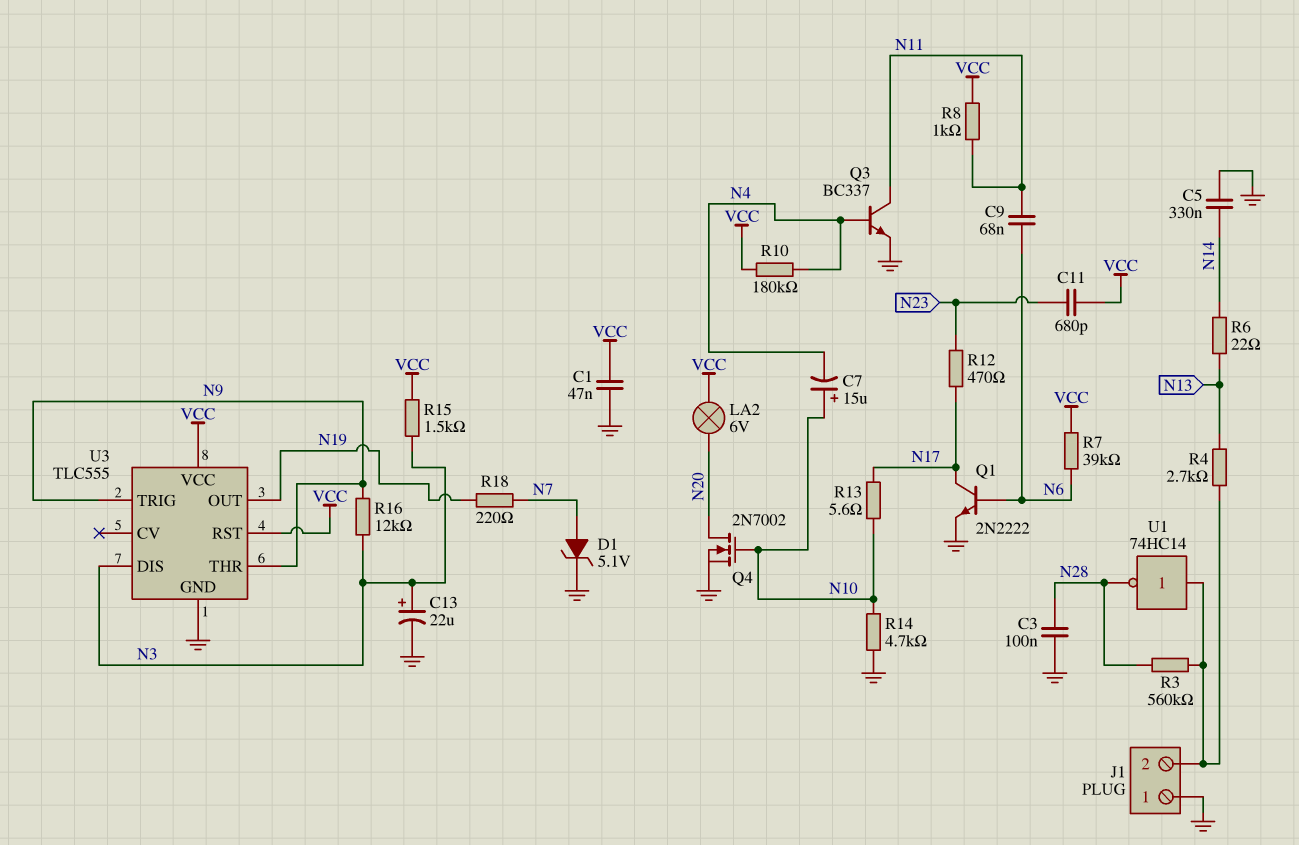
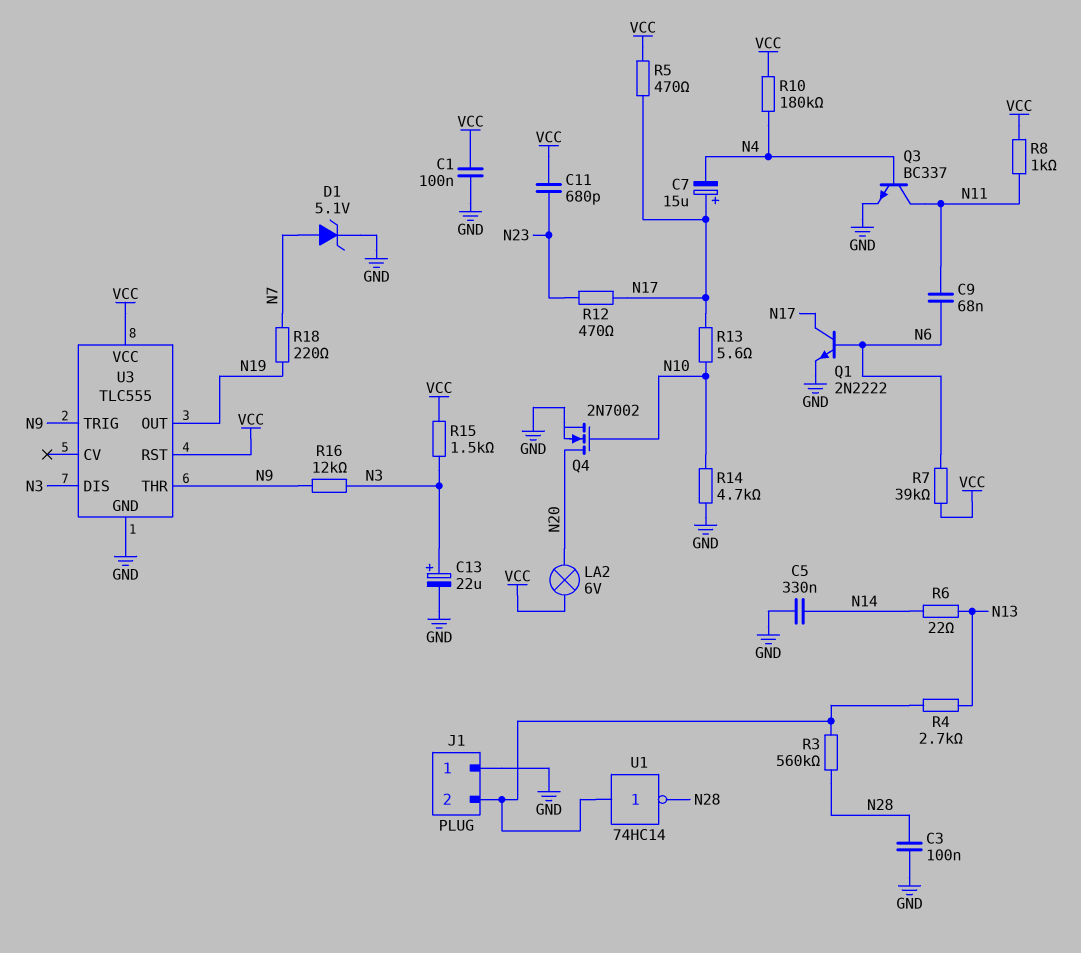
C1: 47nF (GND, VCC) -> 100nF (GND, VCC)
C7: 15uF (plus N10, minus N4) -> 15uF (plus N17, minus N4)
R5: none -> 470 (N17, VCC)

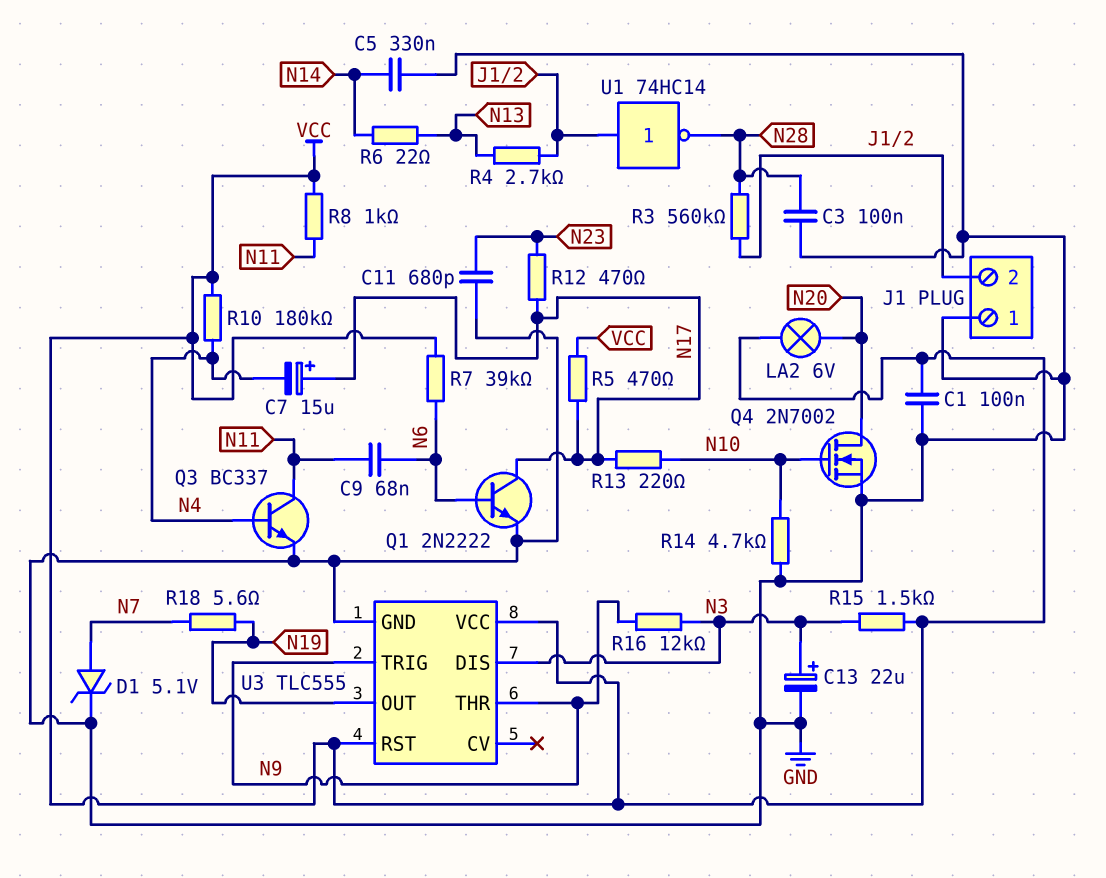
C11: 680pF (N23, VCC) -> 680pF (GND, N23)
R13: 5.6 (N10, N17) -> 220 (N10, N17)
R18: 220 (N7, N19) -> 5.6 (N7, N19)

